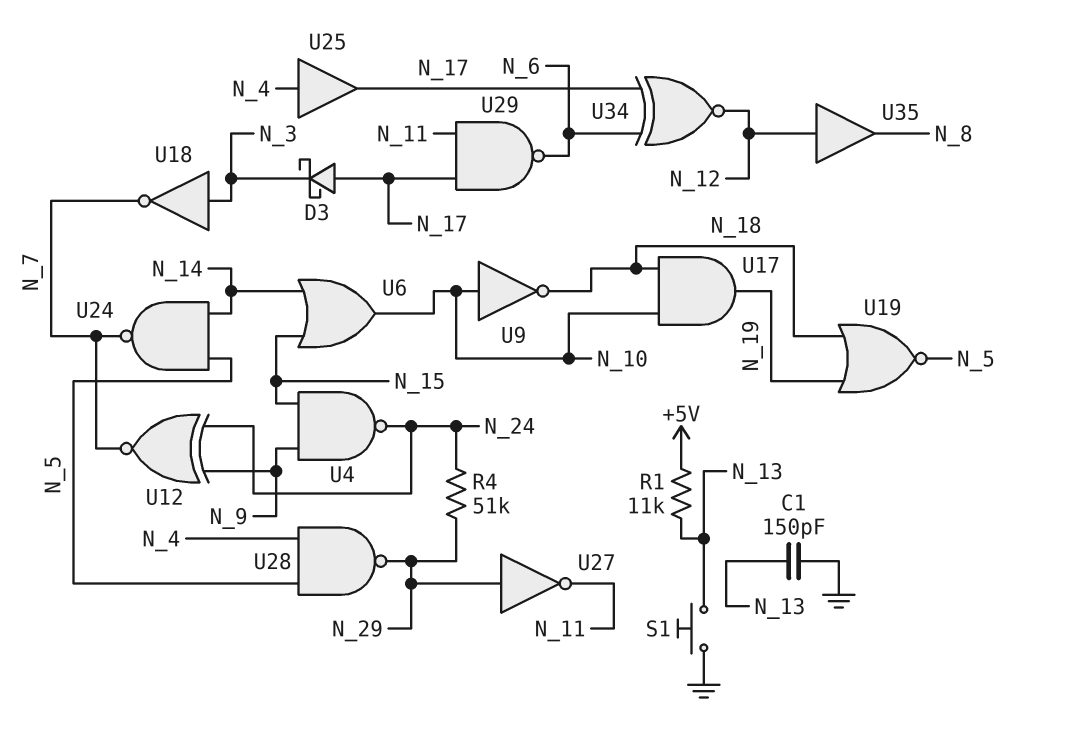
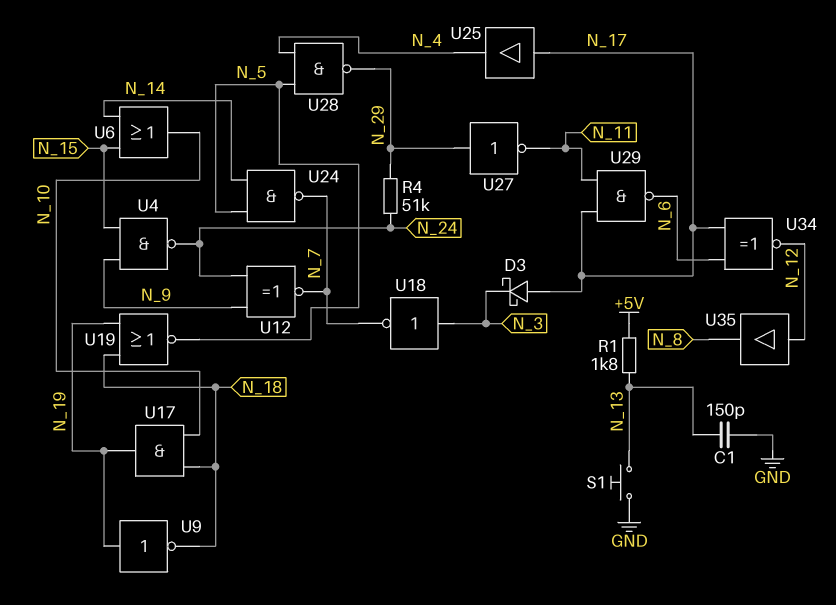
R1: 11k (+5V, N_13) -> 1.8k (+5V, N_13)
U9: NOT (in N_10, out N_18) -> NOT (in N_19, out N_18)
U25: buffer (in N_4, out N_17) -> buffer (in N_17, out N_4)

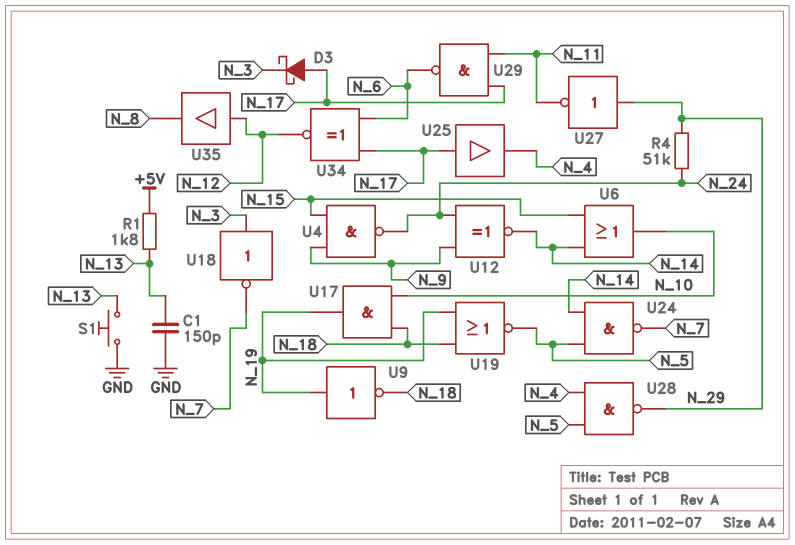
U12: XNOR (in N_9, in N_24, out N_7) -> XNOR (in N_9, in N_24, out N_14)

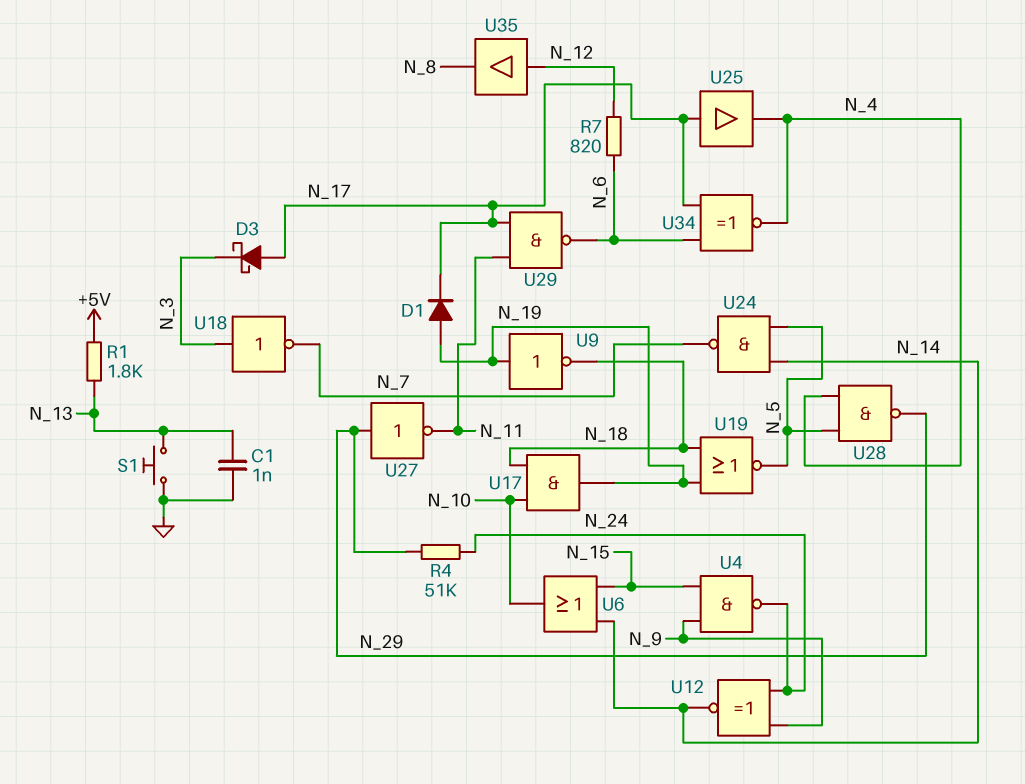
C1: 150pF (GND, N_13) -> 1nF (GND, N_13)
D1: none -> diode (A N_19, K N_17)
R7: none -> 820 (N_6, N_12)
U34: XNOR (in N_6, in N_17, out N_12) -> XNOR (in N_6, in N_17, out N_4)

